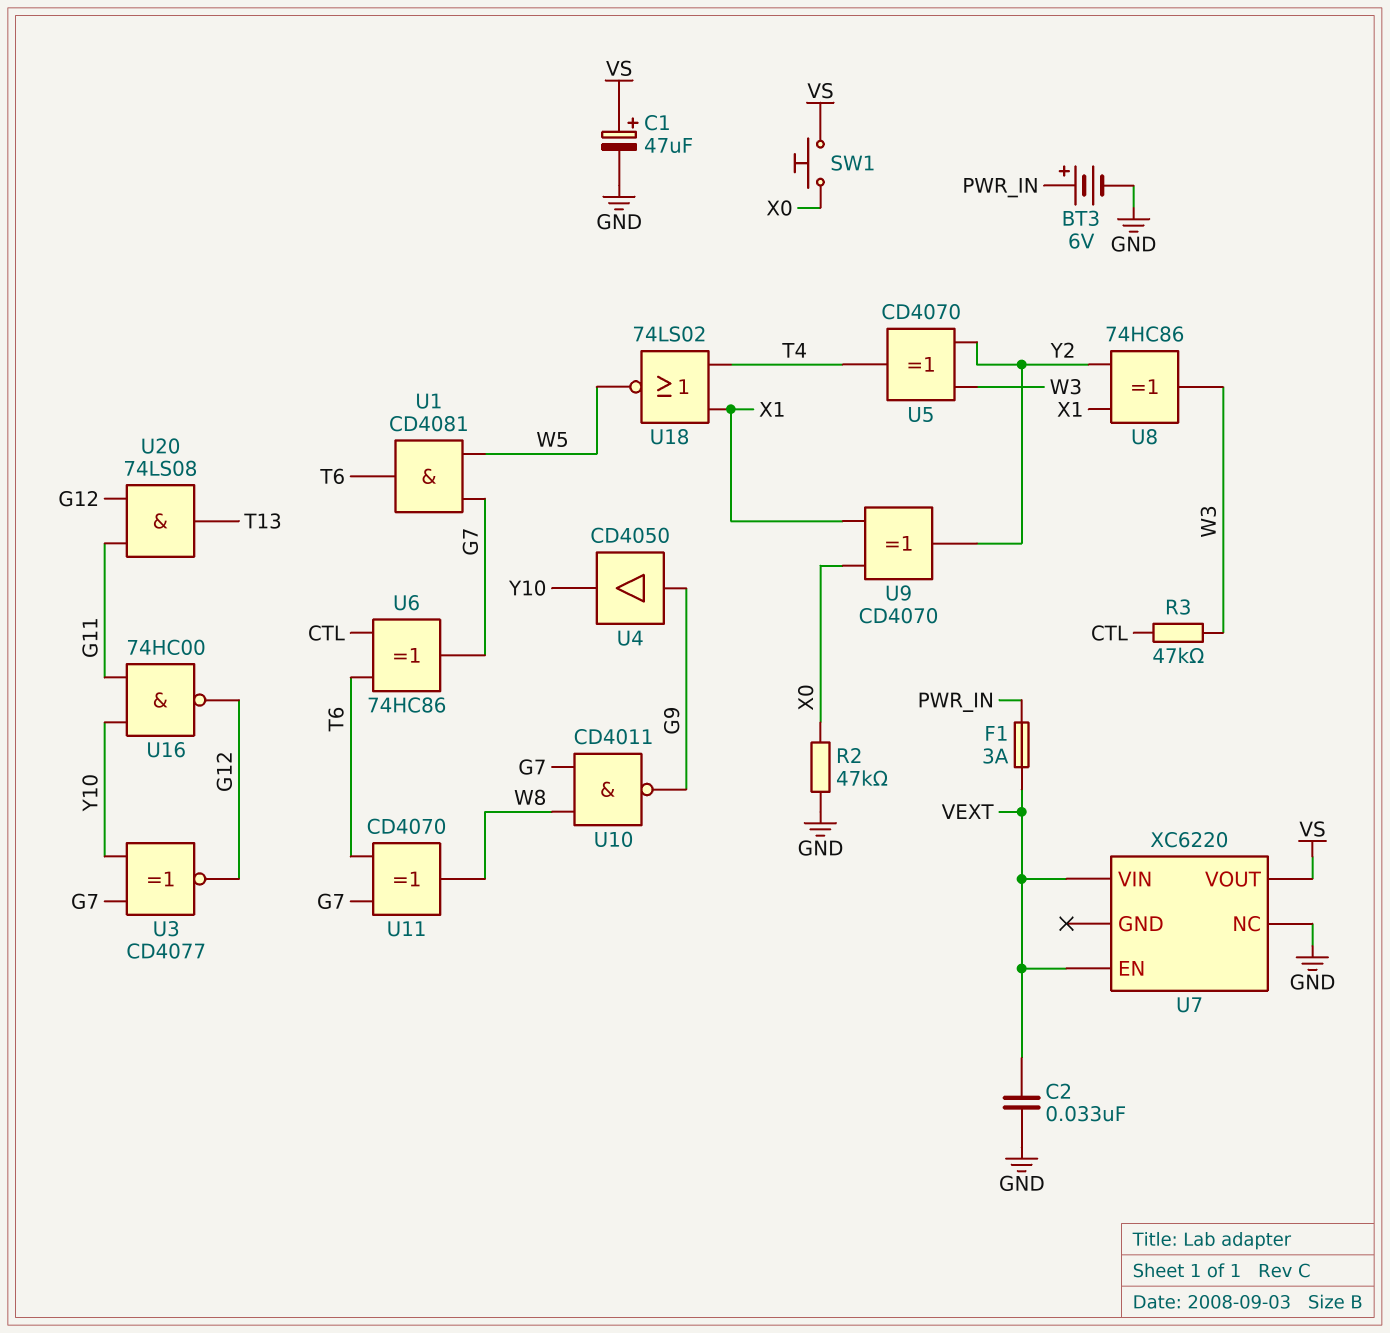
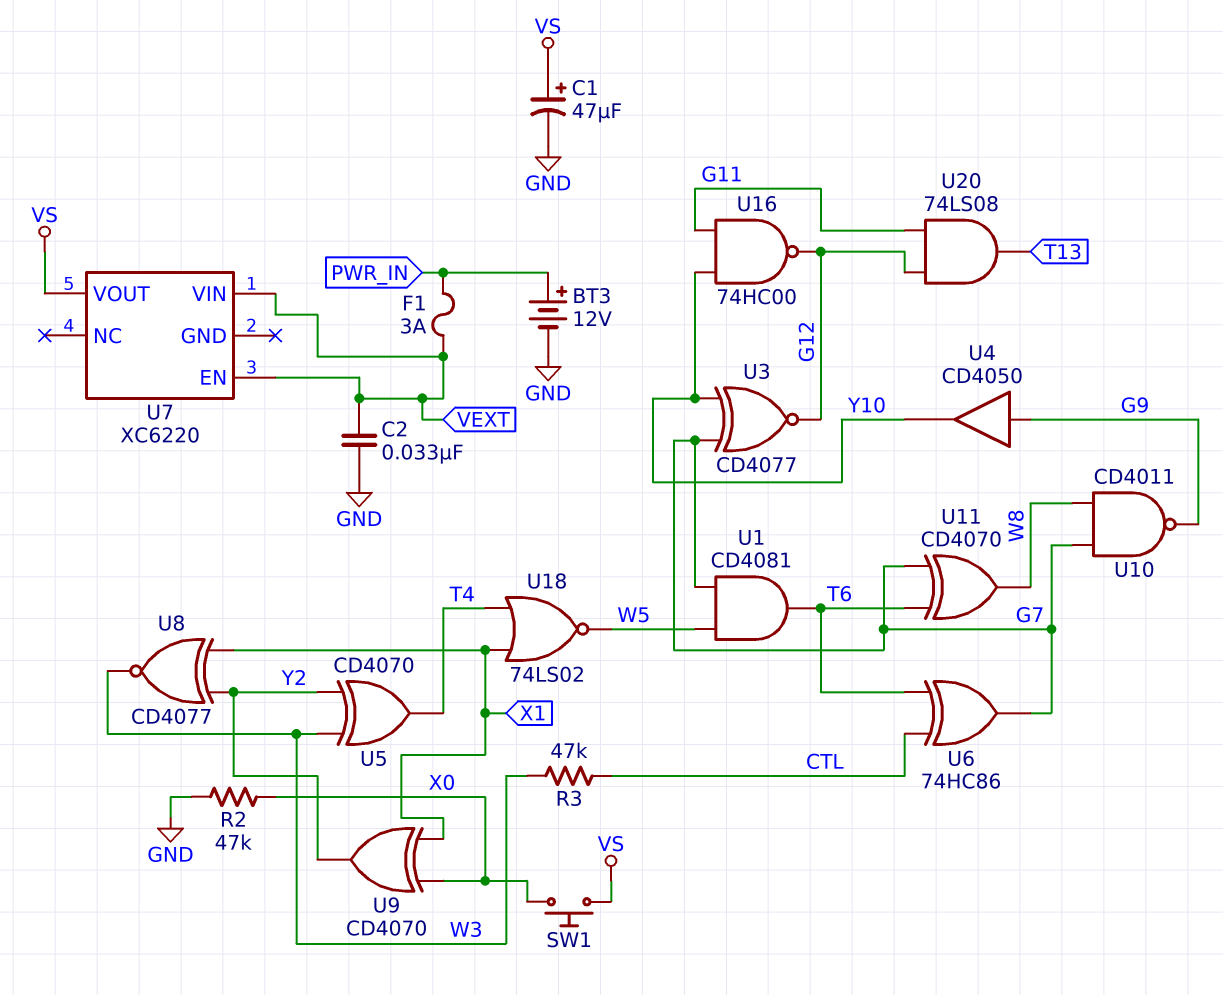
BT3: 6V (plus PWR_IN, minus GND) -> 12V (plus PWR_IN, minus GND)
U7 pin NC: GND -> none
U8: XOR 74HC86 (in X1, in Y2, out W3) -> XNOR CD4077 (in X1, in Y2, out W3)

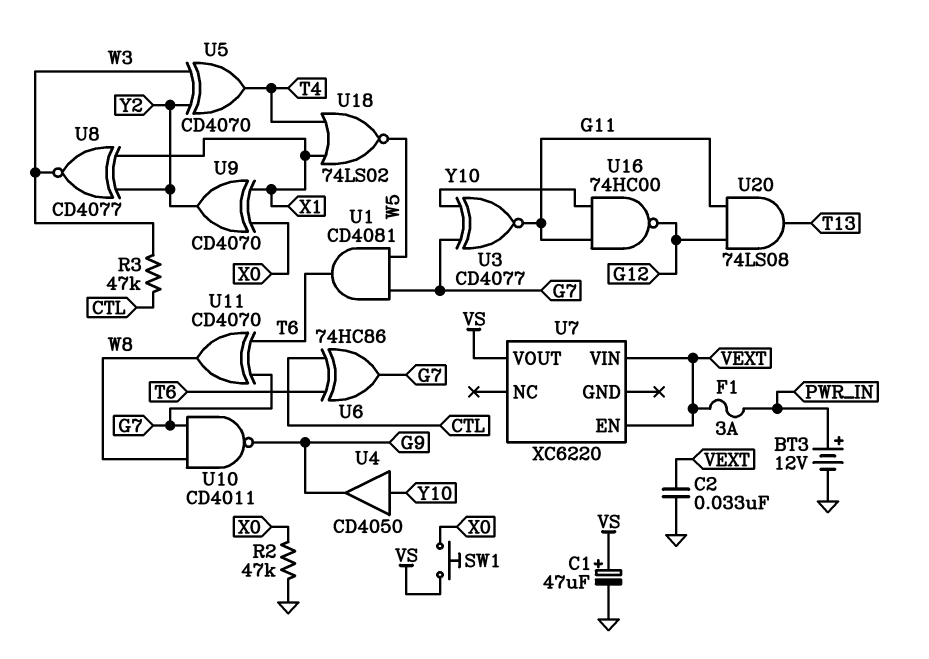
U3: XNOR CD4077 (in G7, in Y10, out G12) -> XNOR CD4077 (in G7, in Y10, out G11)
U4: buffer CD4050 (in G9, out Y10) -> buffer CD4050 (in Y10, out G9)

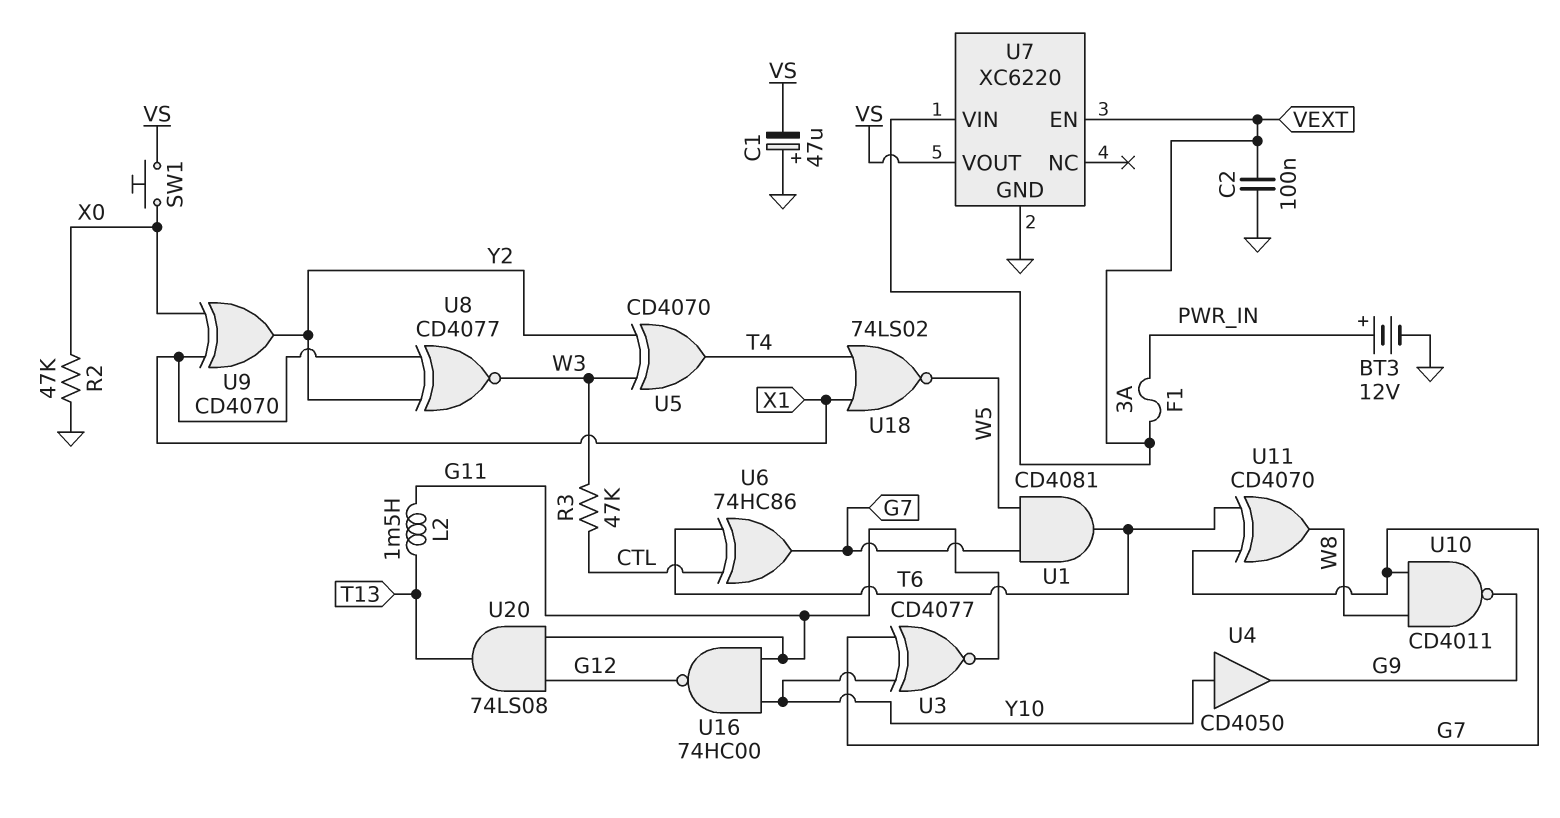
C1: 47uF (plus VS, minus GND) -> 47uF (plus GND, minus VS)
C2: 33nF (GND, VEXT) -> 100nF (GND, VEXT)
L2: none -> 1.5mH (G11, T13)
U7 pin GND: none -> GND

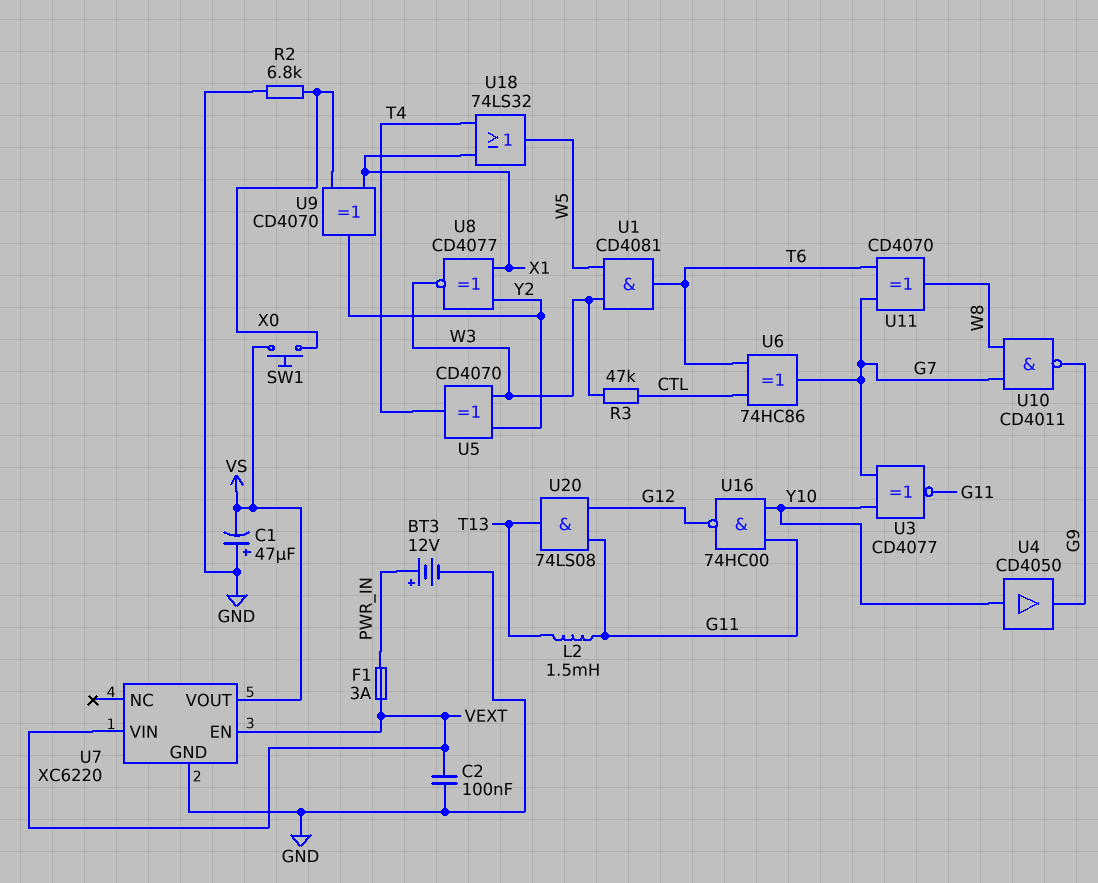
R2: 47k (GND, X0) -> 6.8k (GND, X0)
U1: AND CD4081 (in G7, in W5, out T6) -> AND CD4081 (in W3, in W5, out T6)
U18: NOR 74LS02 (in T4, in X1, out W5) -> OR 74LS32 (in T4, in X1, out W5)

